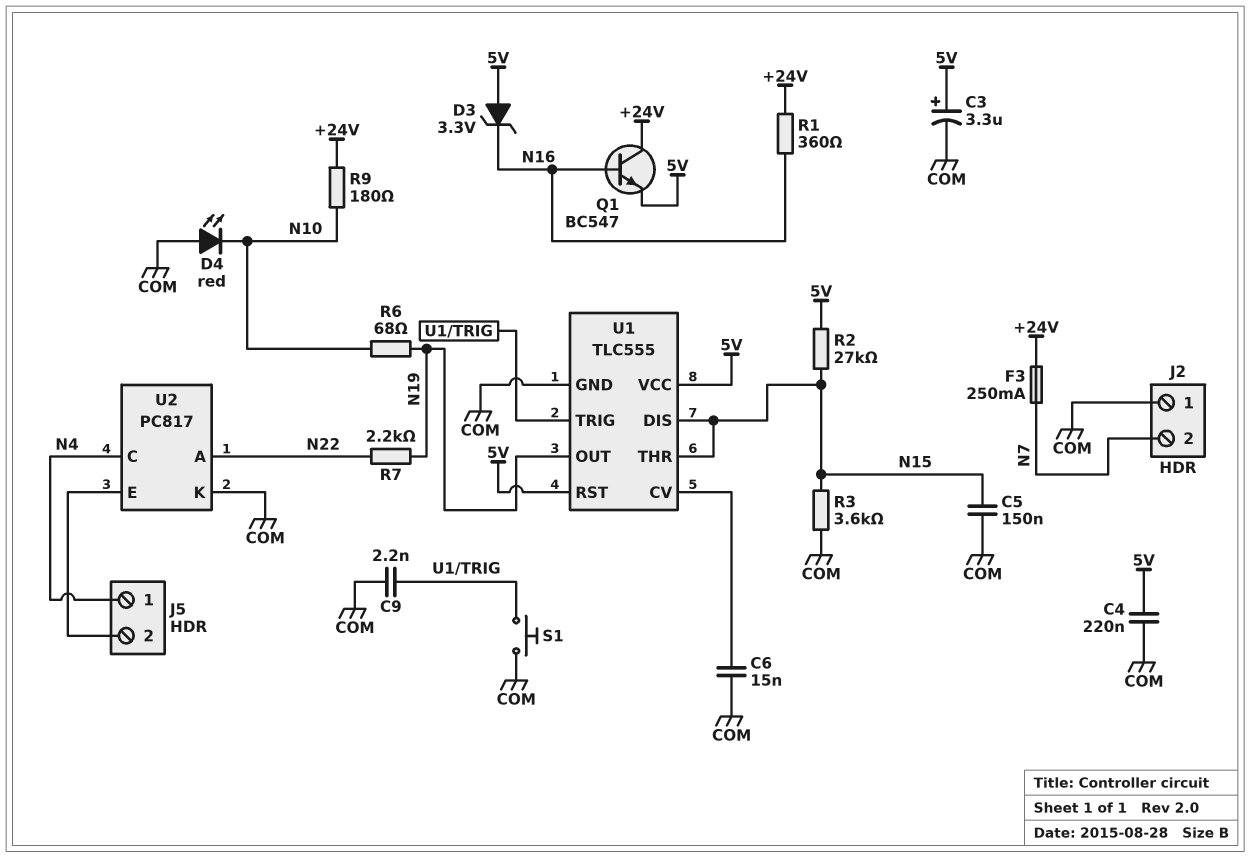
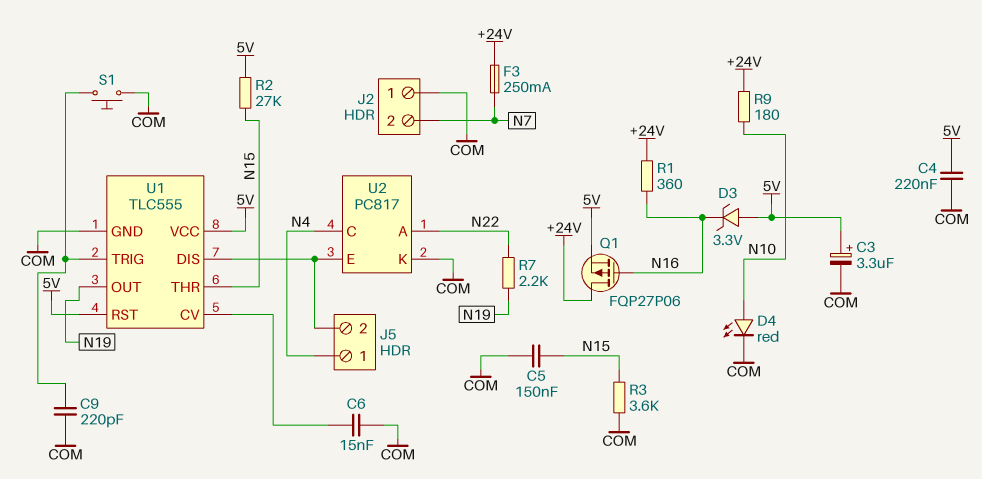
C9: 2.2nF (COM, U1/TRIG) -> 220pF (COM, U1/TRIG)
D4: LED red (A COM, K N10) -> LED red (A N10, K COM)
Q1: NPN BC547 (B N16, C +24V, E 5V) -> PMOS FQP27P06 (G N16, D +24V, S 5V)
R6: 68 (N10, N19) -> none
U1 pin DIS: N15 -> J5/2

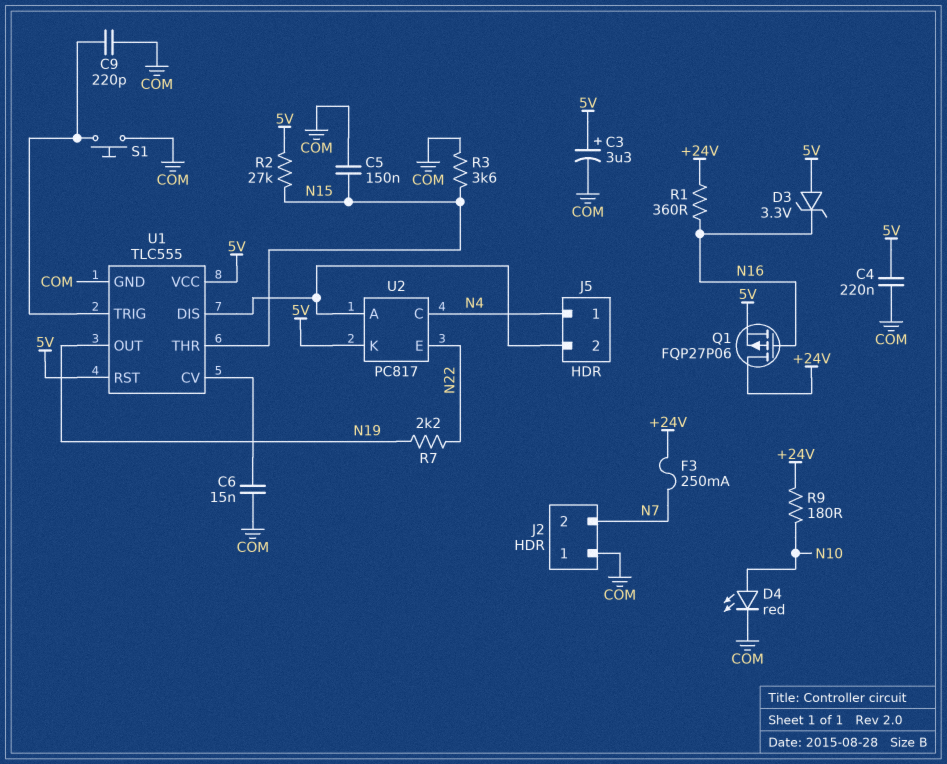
U2 pin A: N22 -> J5/2
U2 pin E: J5/2 -> N22
U2 pin K: COM -> 5V

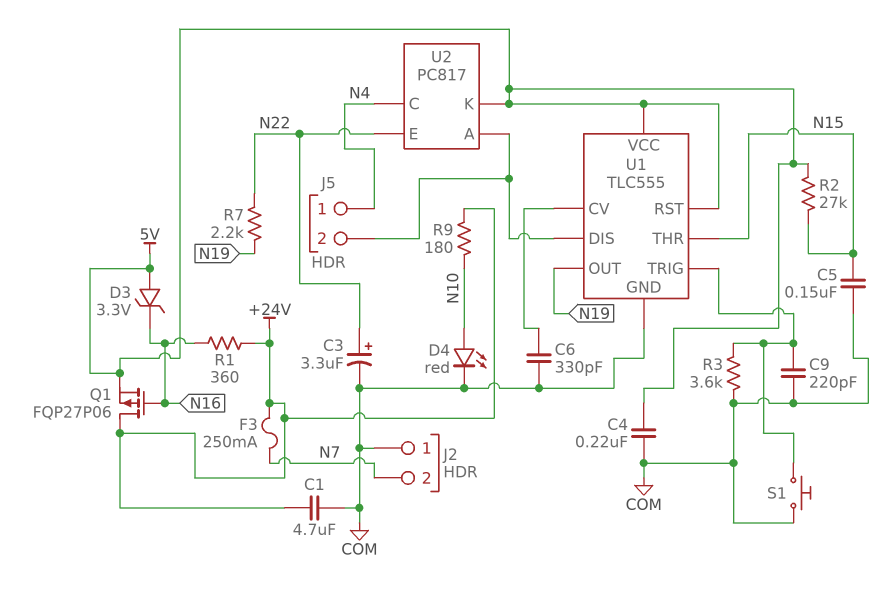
C1: none -> 4.7uF (+24V, COM)
C3: 3.3uF (plus 5V, minus COM) -> 3.3uF (plus N22, minus COM)
C6: 15nF (COM, U1/CV) -> 330pF (COM, U1/CV)
R3: 3.6k (COM, N15) -> 3.6k (COM, U1/TRIG)

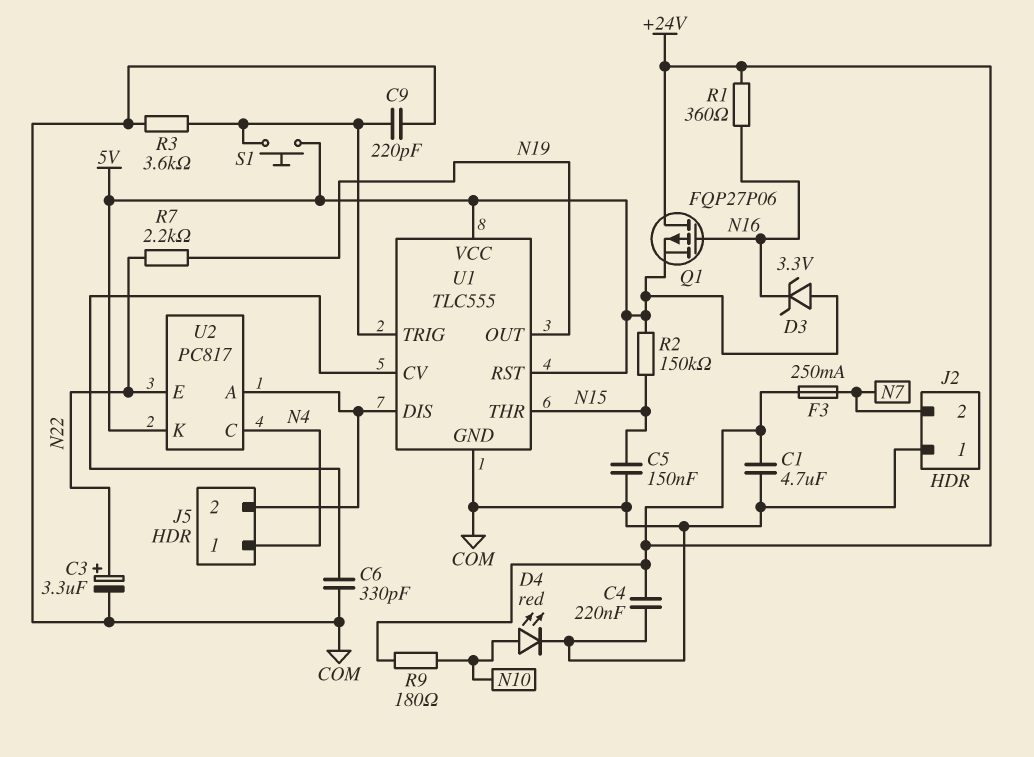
C4: 220nF (5V, COM) -> 220nF (+24V, COM)
R2: 27k (5V, N15) -> 150k (5V, N15)
S1: button (COM, U1/TRIG) -> button (5V, U1/TRIG)

